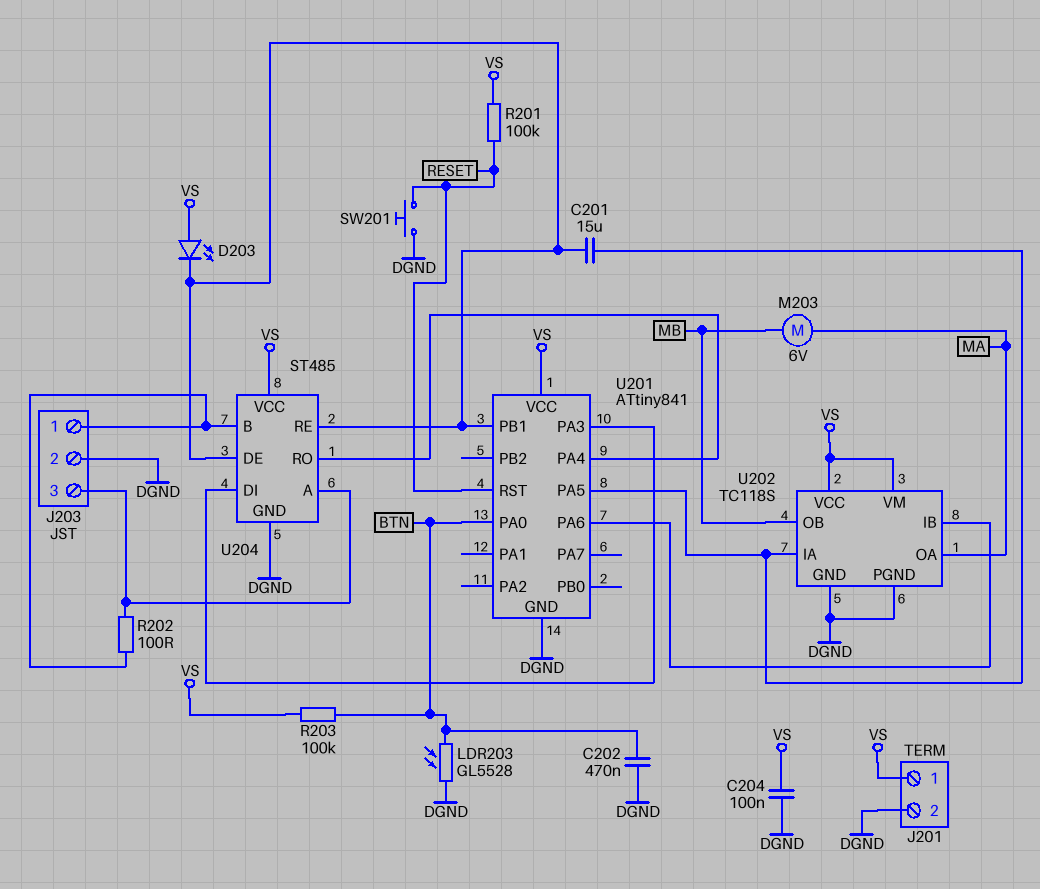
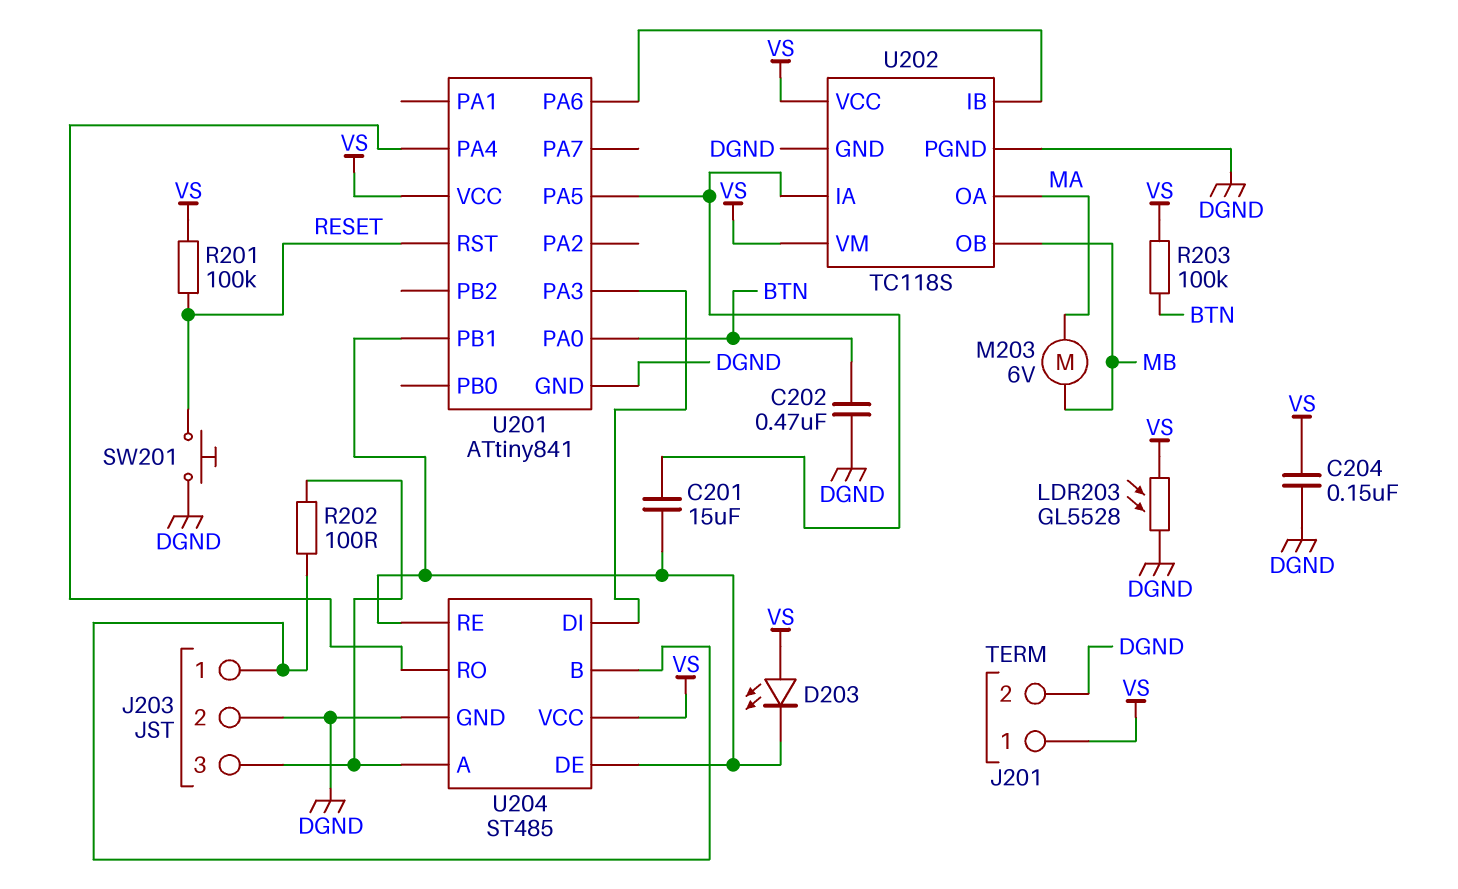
C204: 100nF (DGND, VS) -> 150nF (DGND, VS)
LDR203: GL5528 (BTN, DGND) -> GL5528 (DGND, VS)

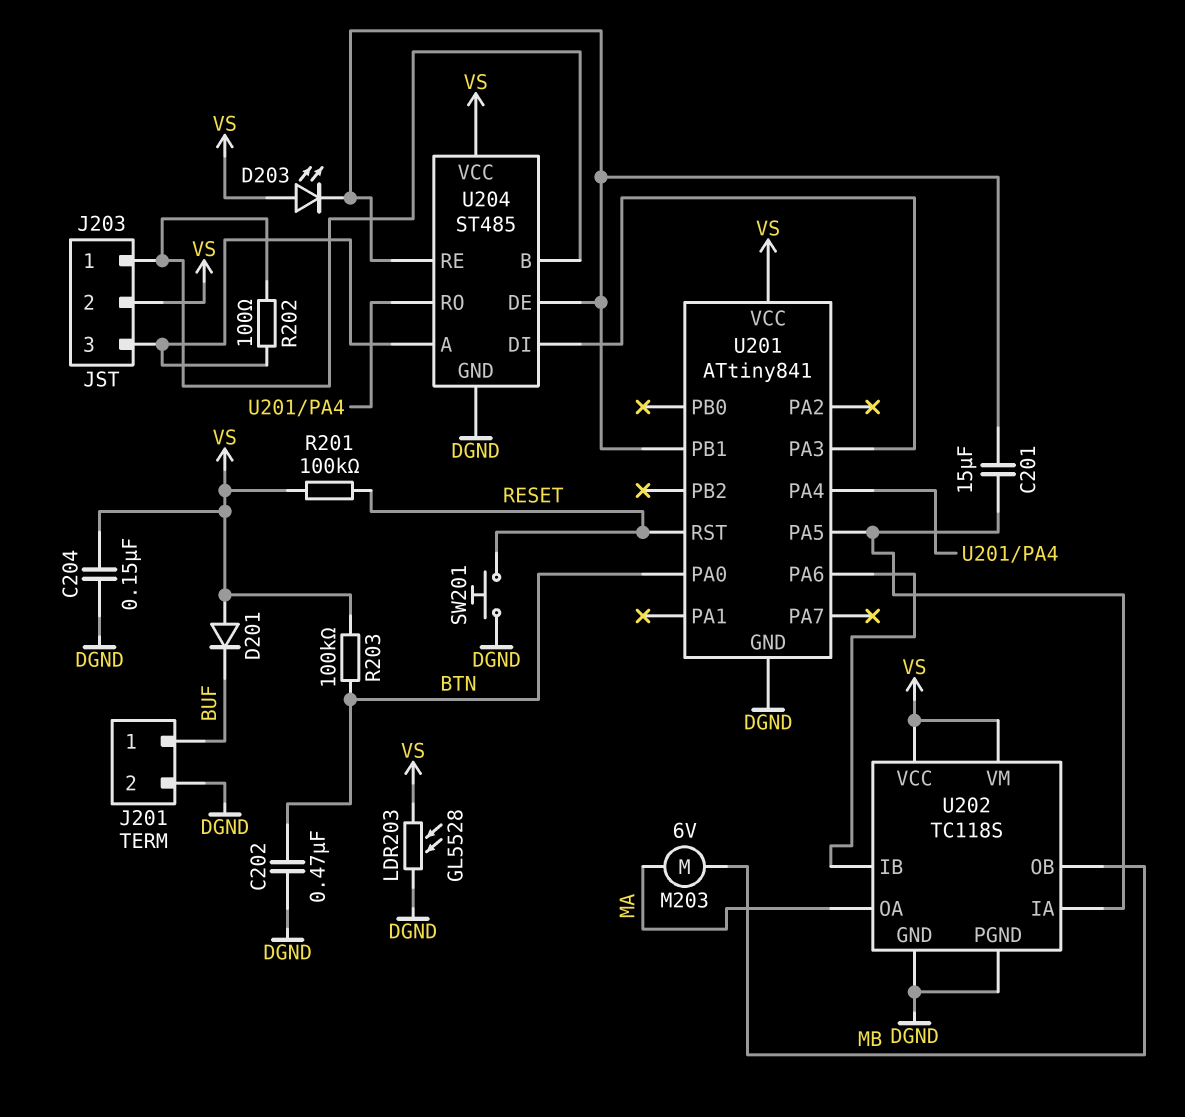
D201: none -> diode (A VS, K BUF)
J201 pin 1: VS -> BUF
J203 pin 2: DGND -> VS

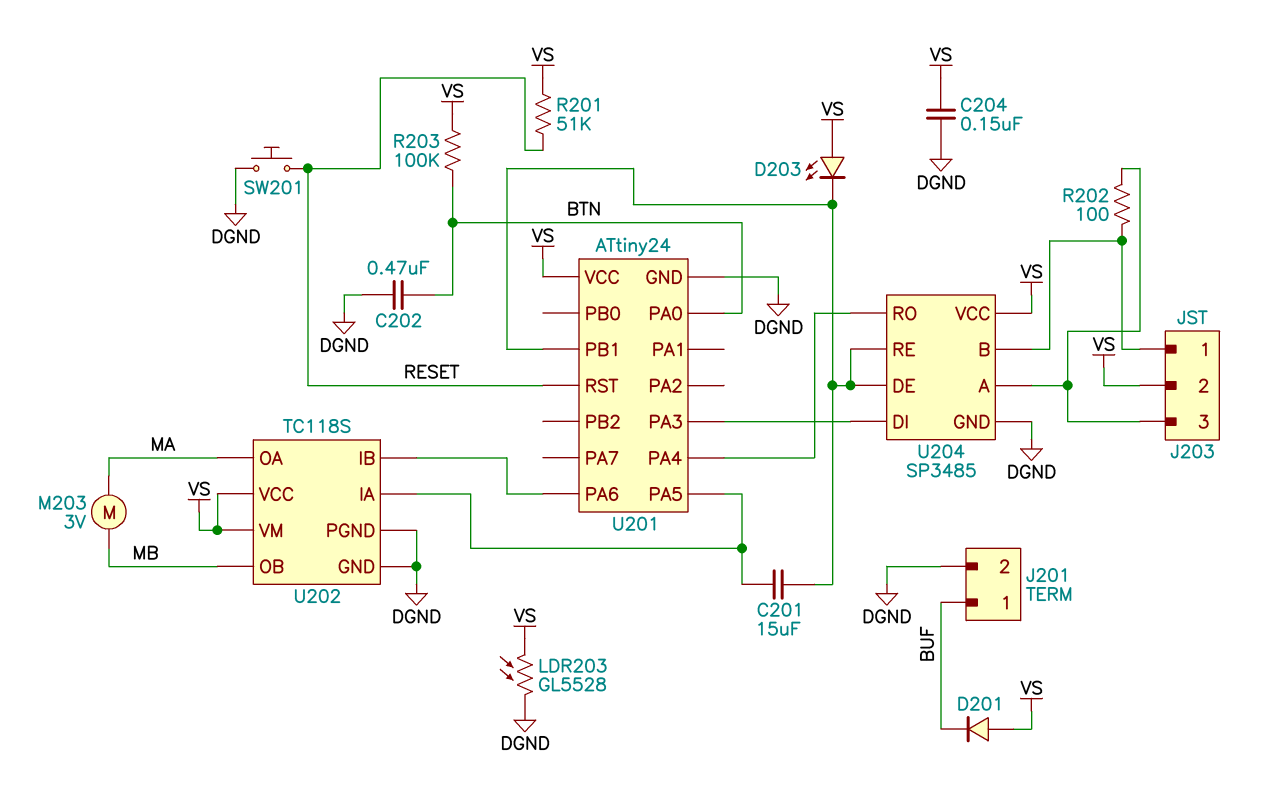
M203: motor 6V (MA, MB) -> motor 3V (MA, MB)
R201: 100k (RESET, VS) -> 51k (RESET, VS)
U201: ATtiny841 -> ATtiny24
U204: ST485 -> SP3485

